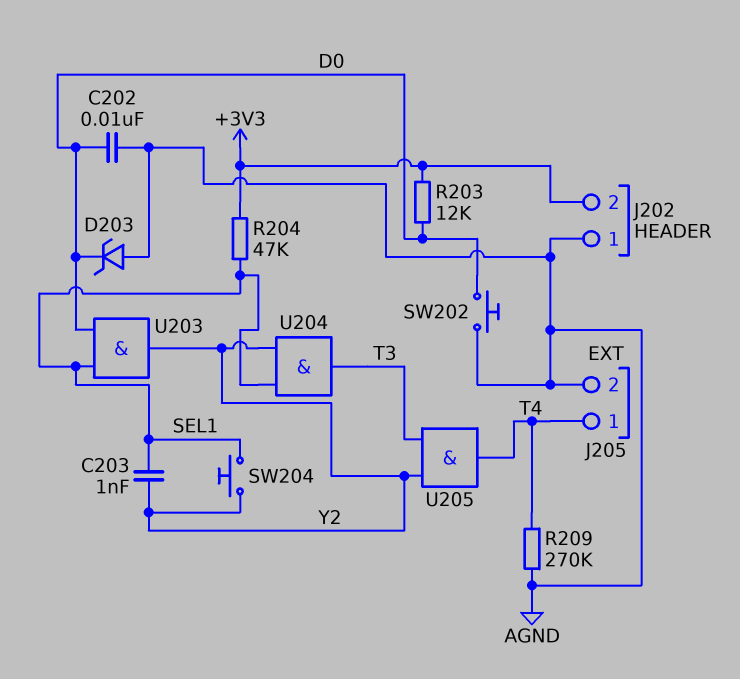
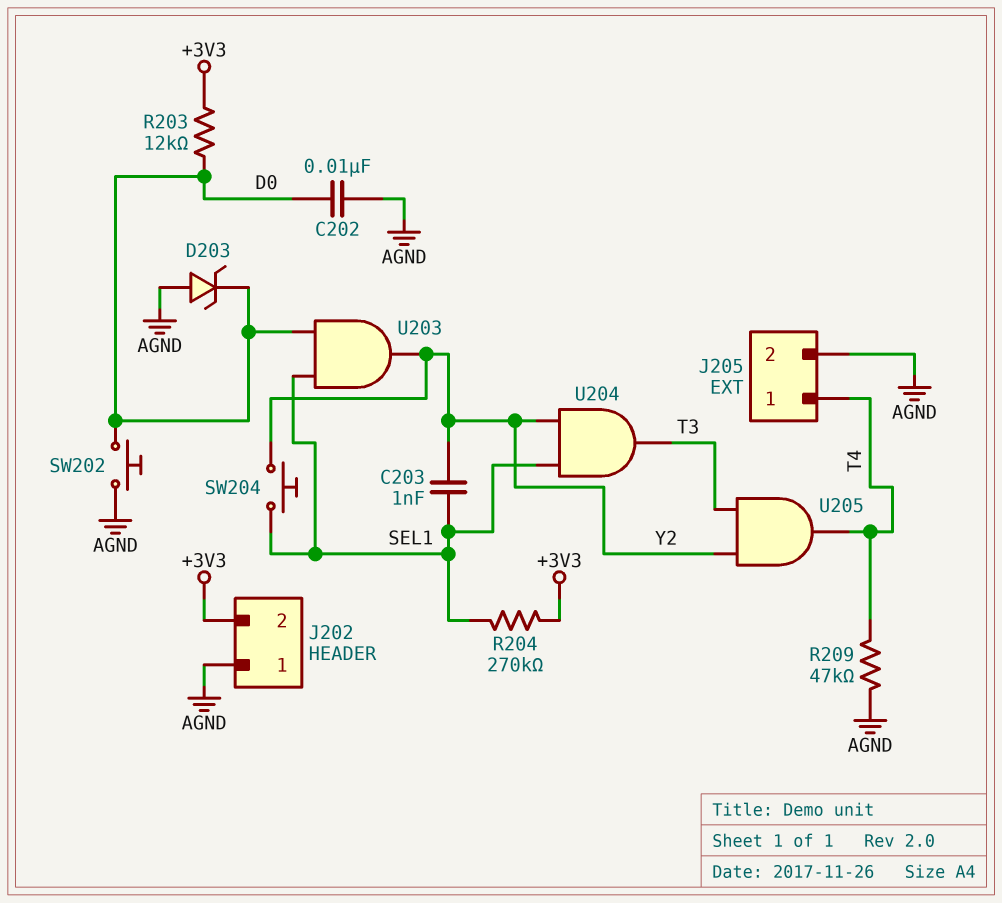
R204: 47k (+3V3, SEL1) -> 270k (+3V3, SEL1)
R209: 270k (AGND, T4) -> 47k (AGND, T4)

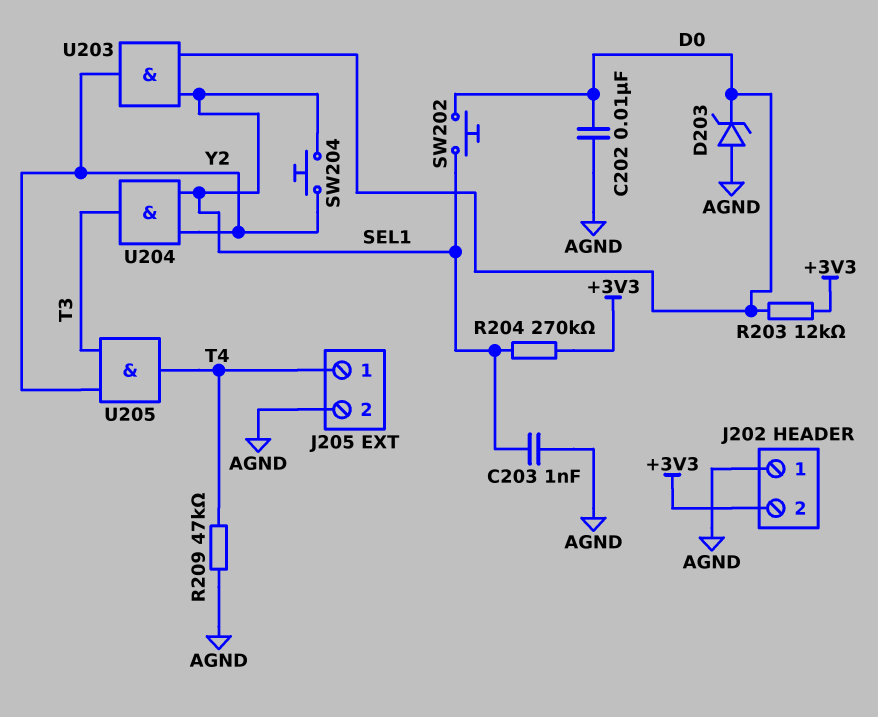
C203: 1nF (SEL1, Y2) -> 1nF (AGND, SEL1)
SW202: button (AGND, D0) -> button (D0, SEL1)

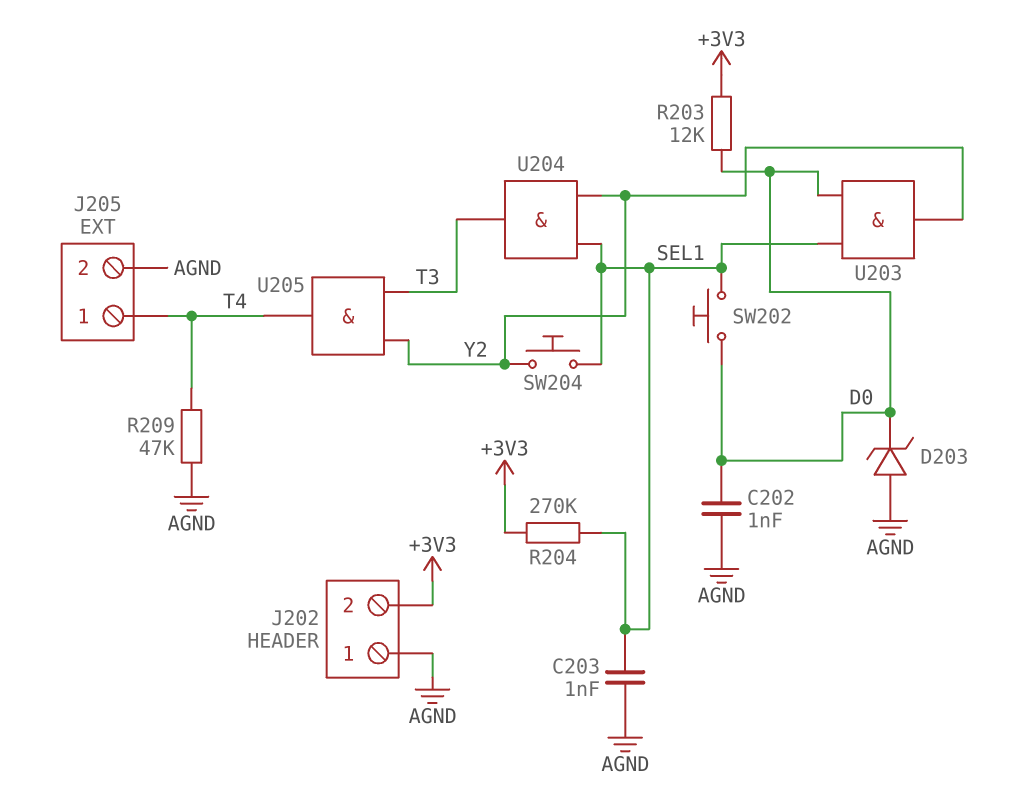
C202: 10nF (AGND, D0) -> 1nF (AGND, D0)

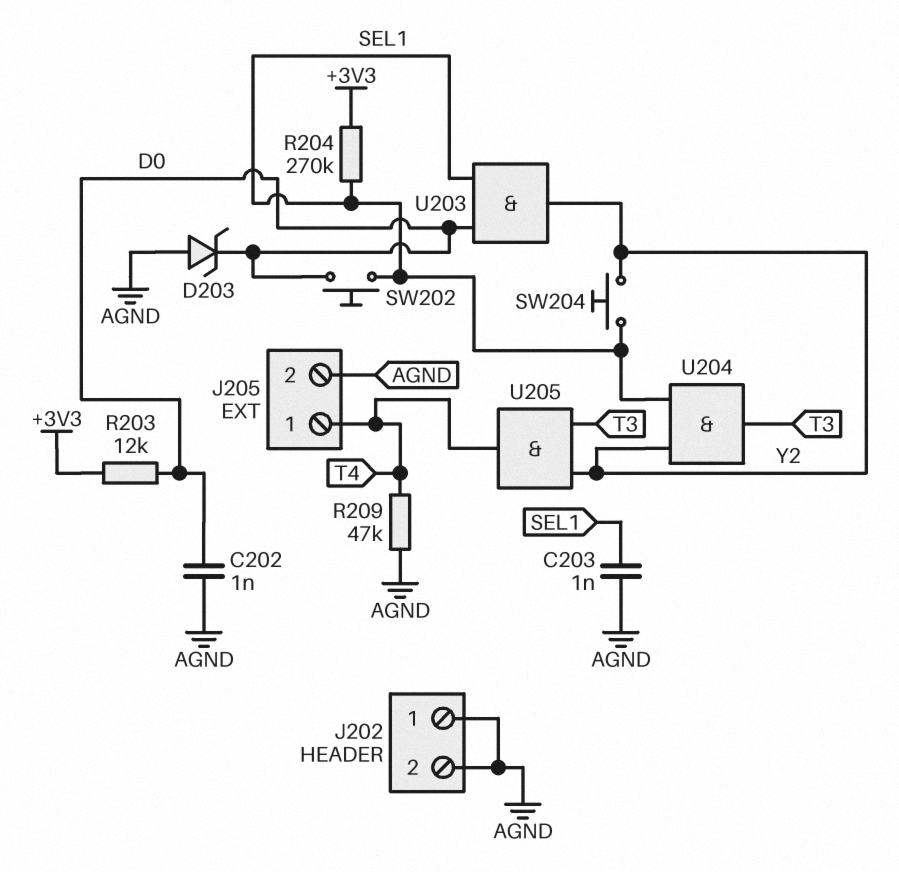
J202 pin 2: +3V3 -> AGND

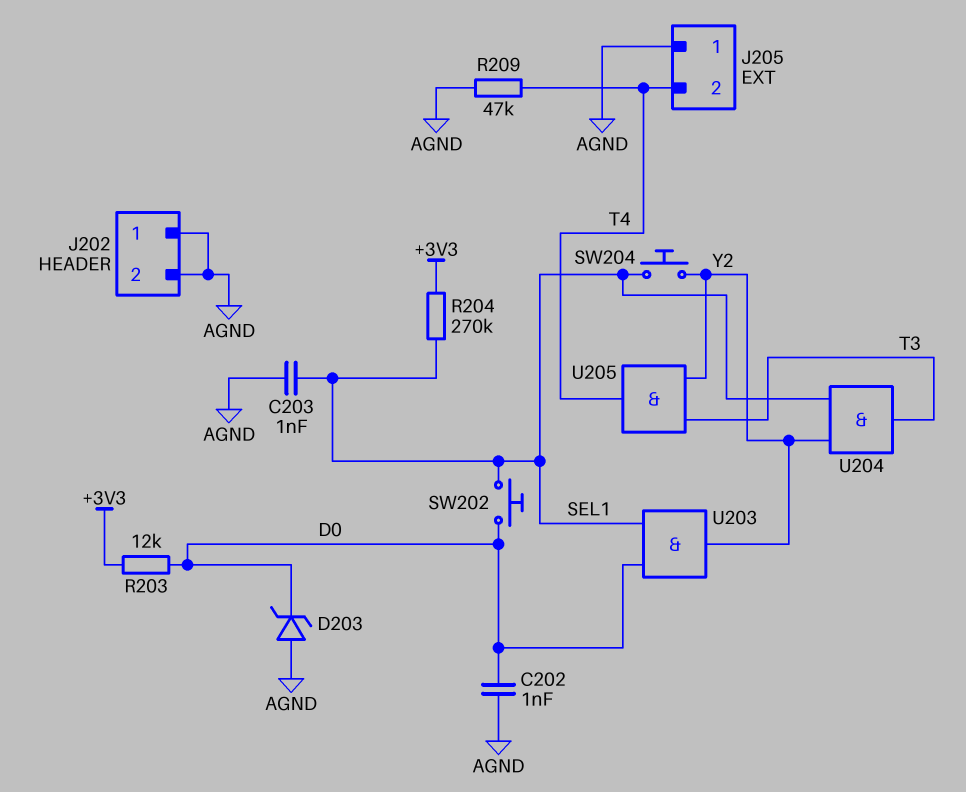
J205 pin 1: T4 -> AGND
J205 pin 2: AGND -> T4

